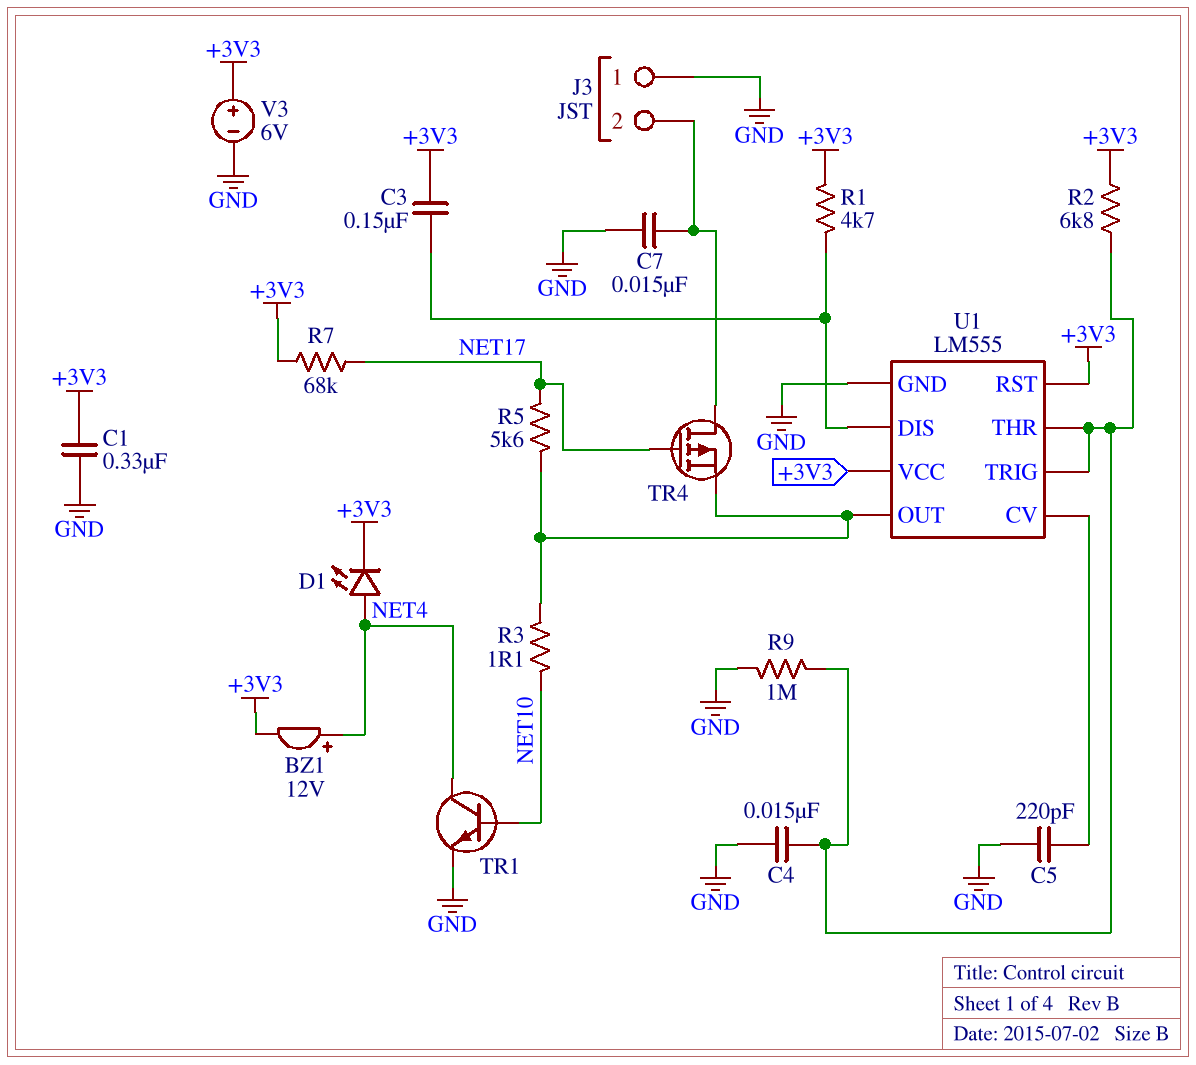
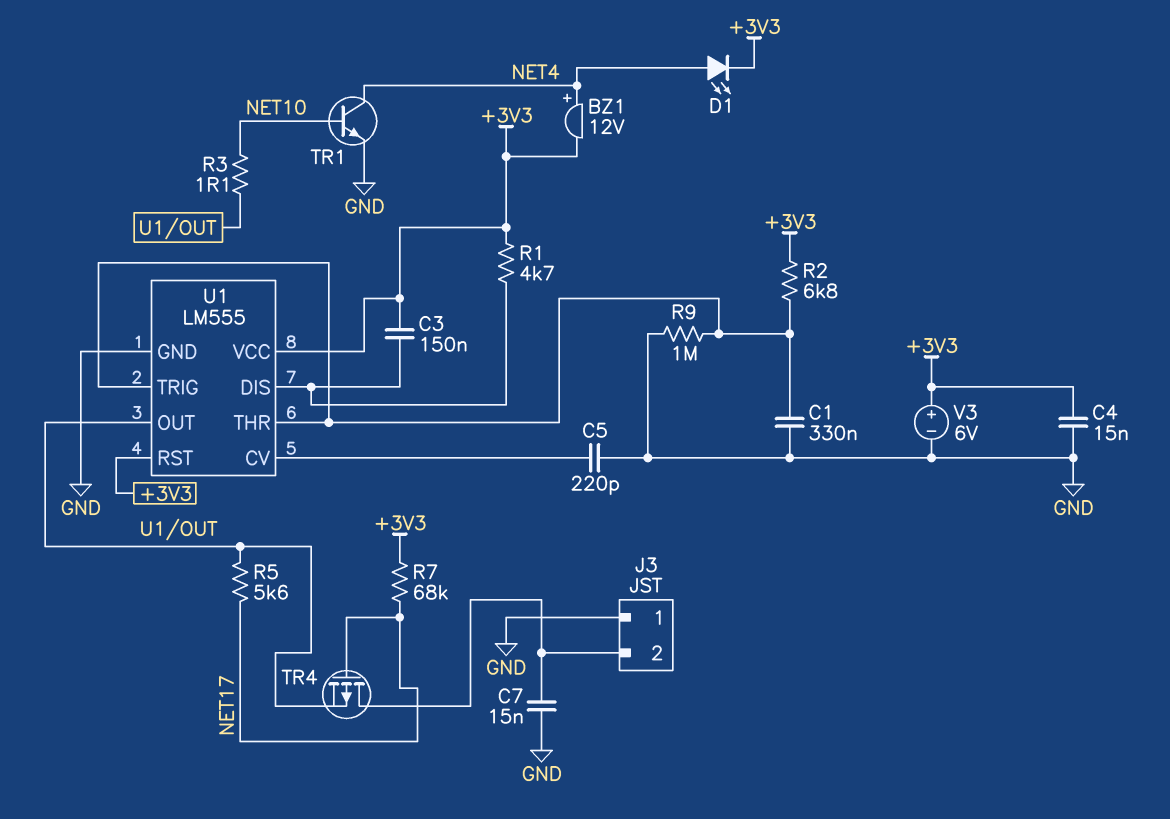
C1: 330nF (+3V3, GND) -> 330nF (GND, U1/THR)
C4: 15nF (GND, U1/THR) -> 15nF (+3V3, GND)

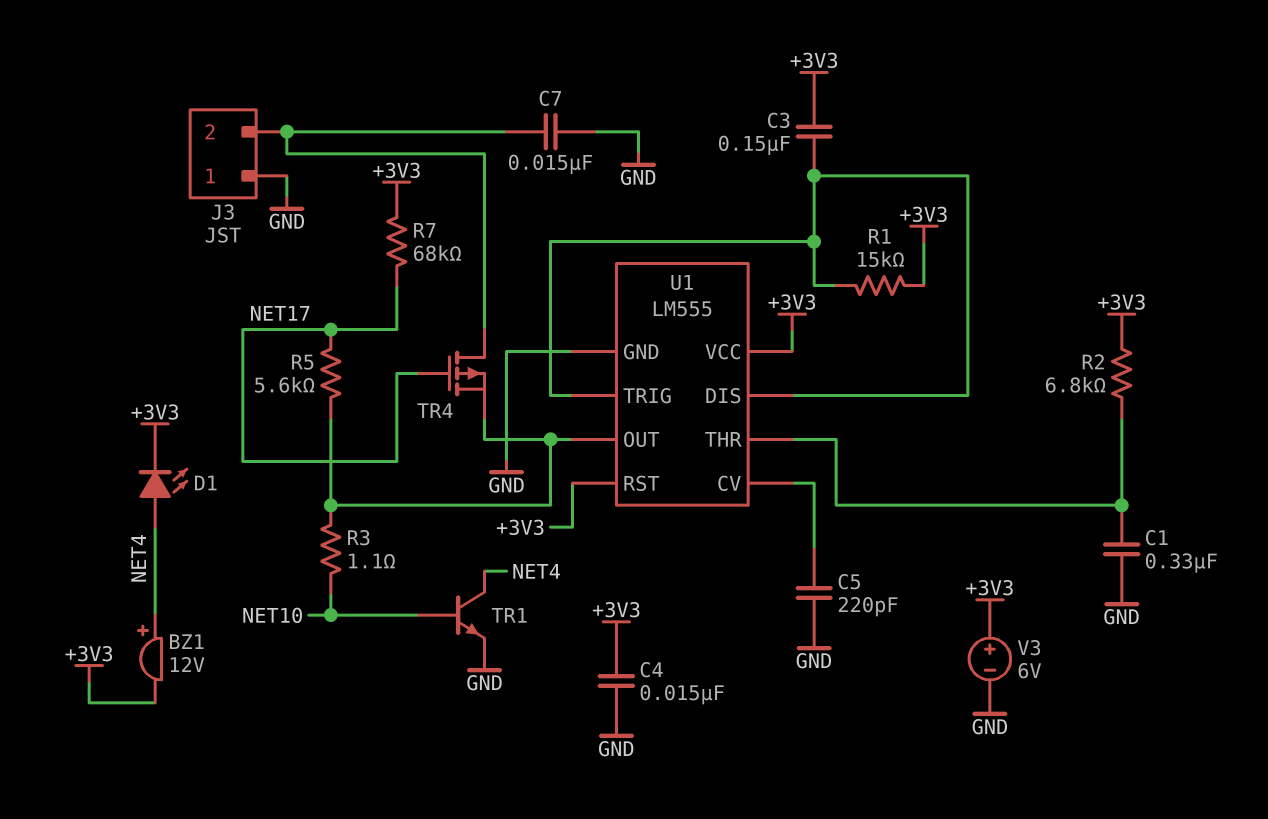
R1: 4.7k (+3V3, U1/DIS) -> 15k (+3V3, U1/DIS)
R9: 1M (GND, U1/THR) -> none
U1 pin TRIG: U1/THR -> U1/DIS

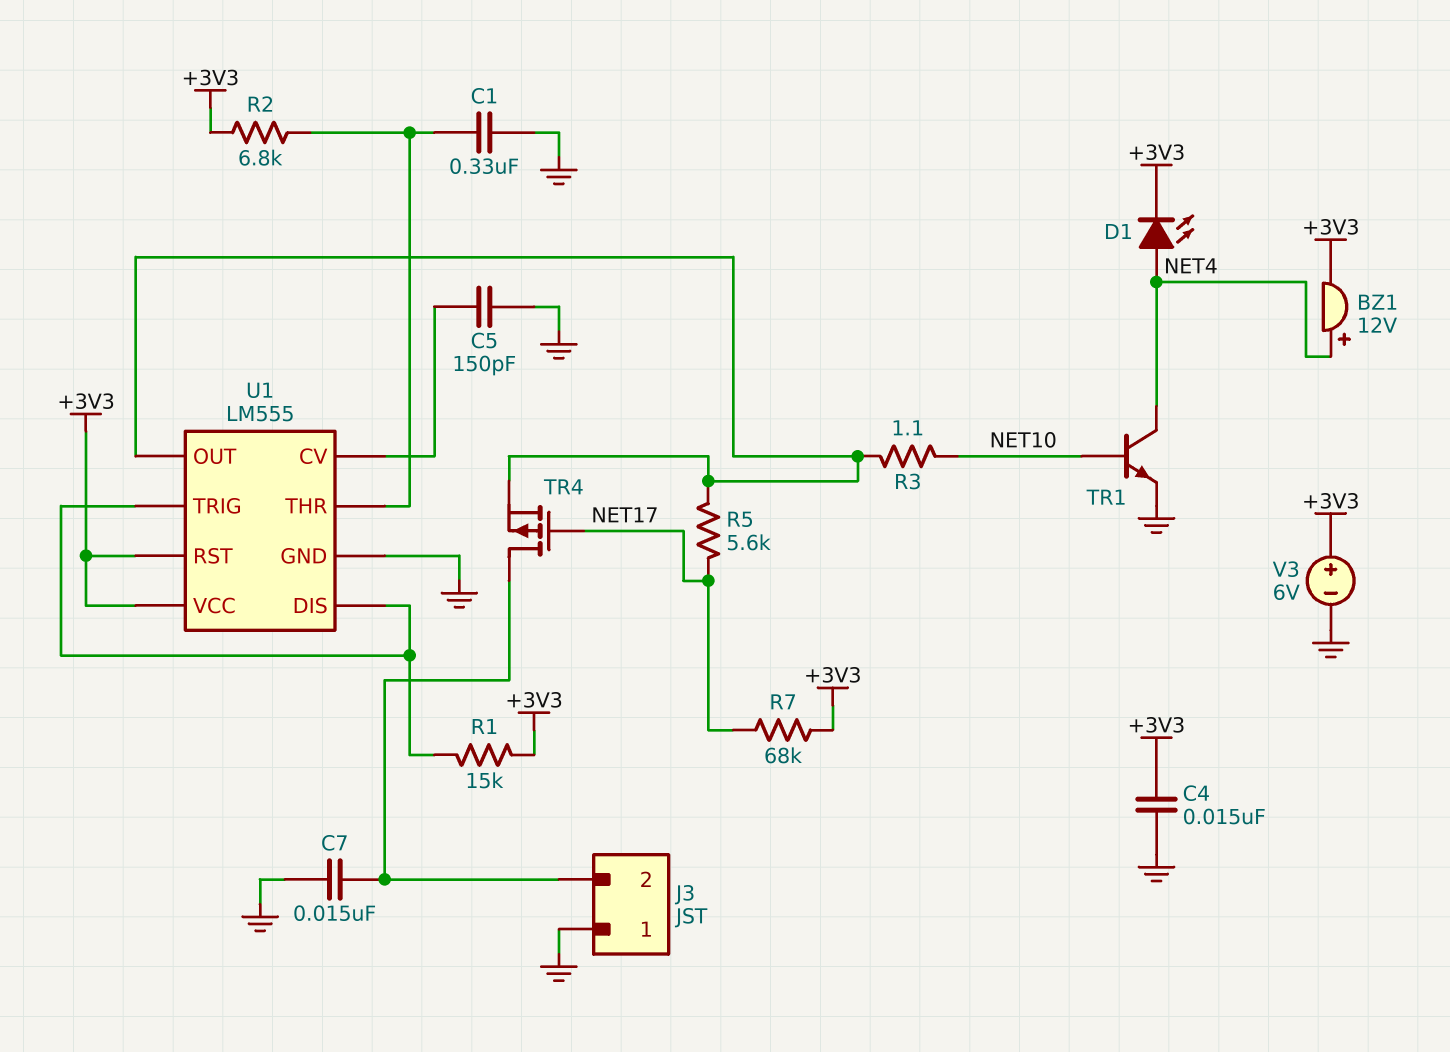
C3: 150nF (+3V3, U1/DIS) -> none
C5: 220pF (GND, U1/CV) -> 150pF (GND, U1/CV)

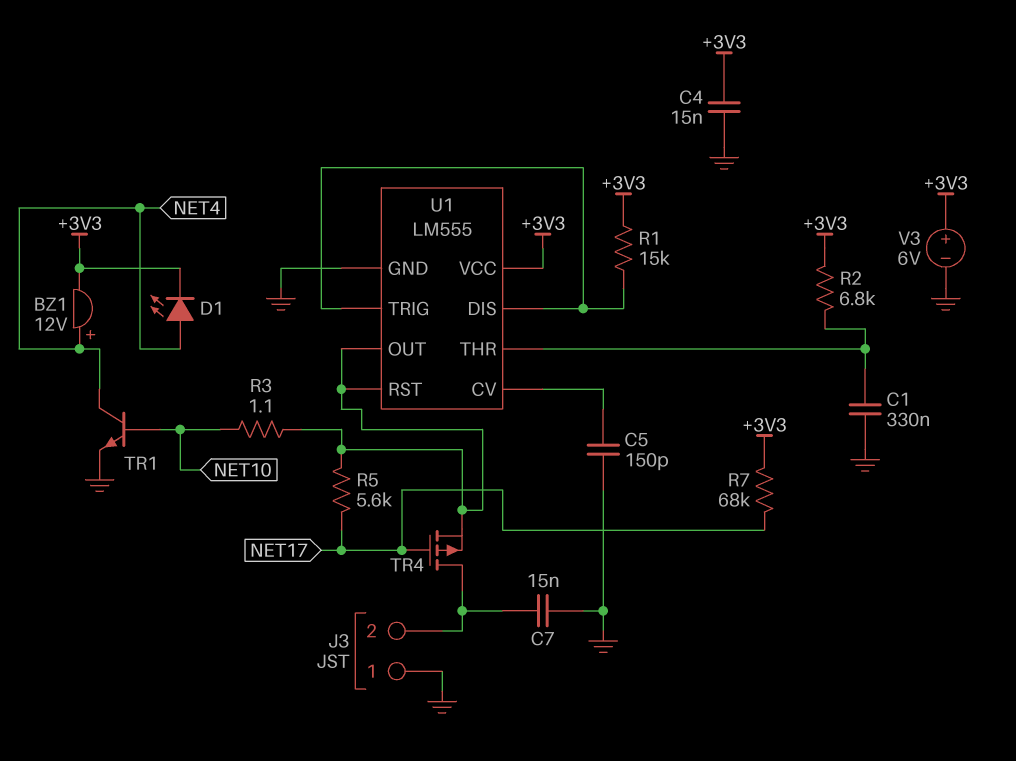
U1 pin RST: +3V3 -> U1/OUT

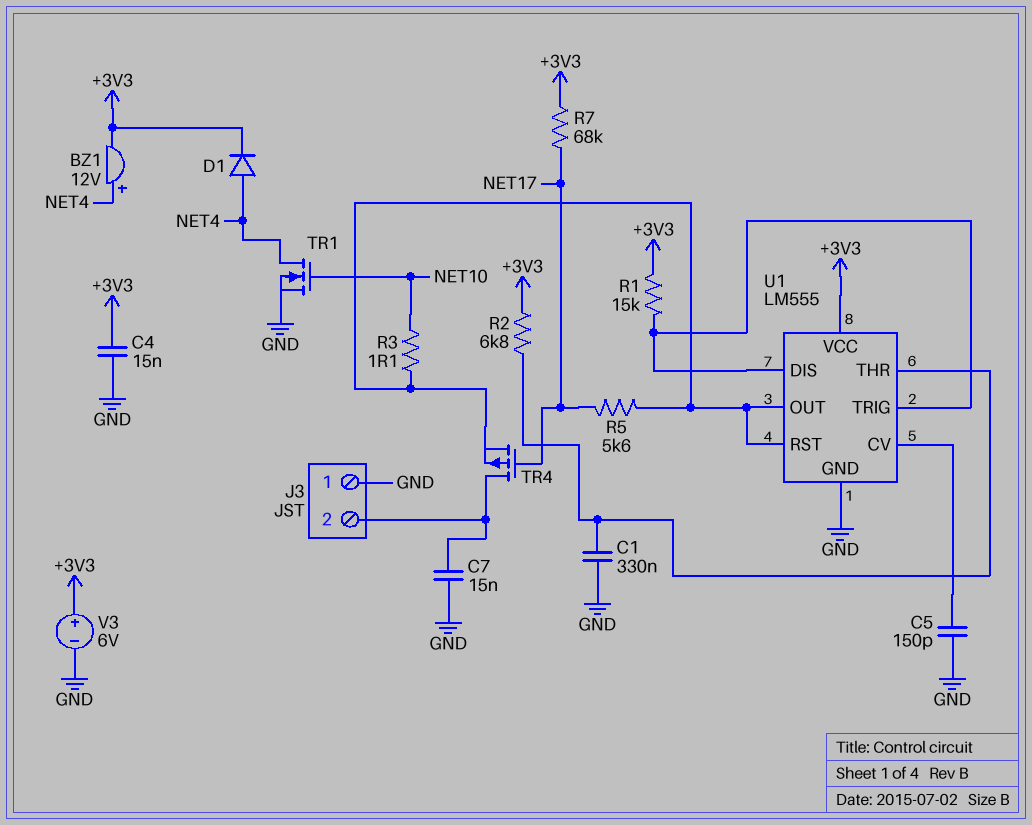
D1: LED (A NET4, K +3V3) -> diode (A NET4, K +3V3)
TR1: NPN (B NET10, C NET4, E GND) -> NMOS (G NET10, D NET4, S GND)

